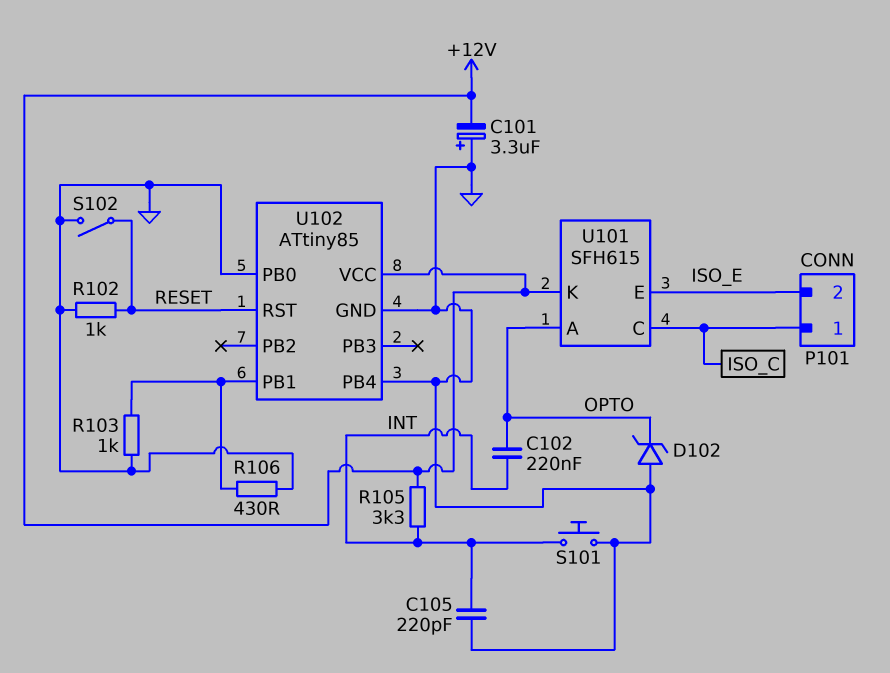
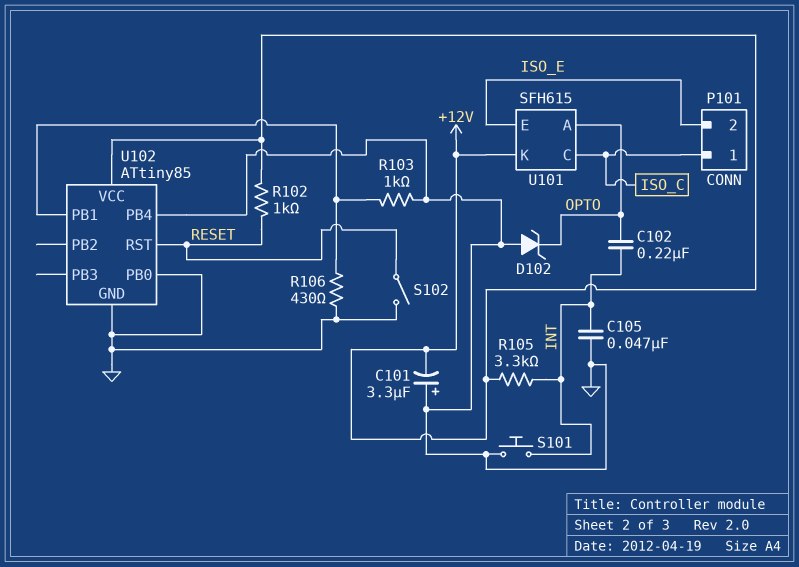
C105: 220pF (GND, INT) -> 47nF (GND, INT)
R102: 1k (GND, RESET) -> 1k (+12V, RESET)

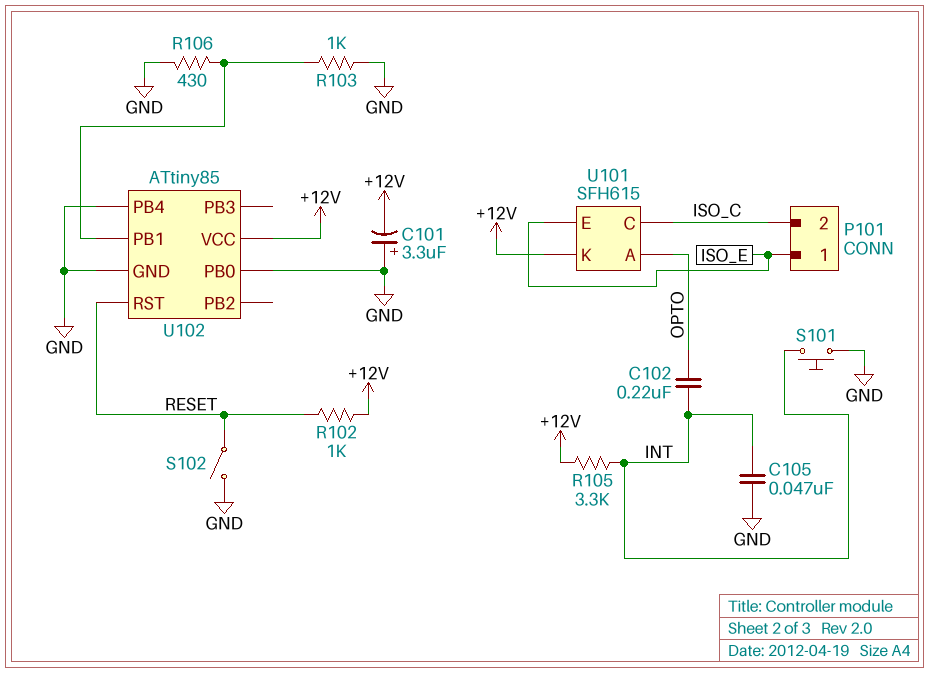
D102: zener (A GND, K OPTO) -> none
P101 pin 1: ISO_C -> ISO_E
P101 pin 2: ISO_E -> ISO_C

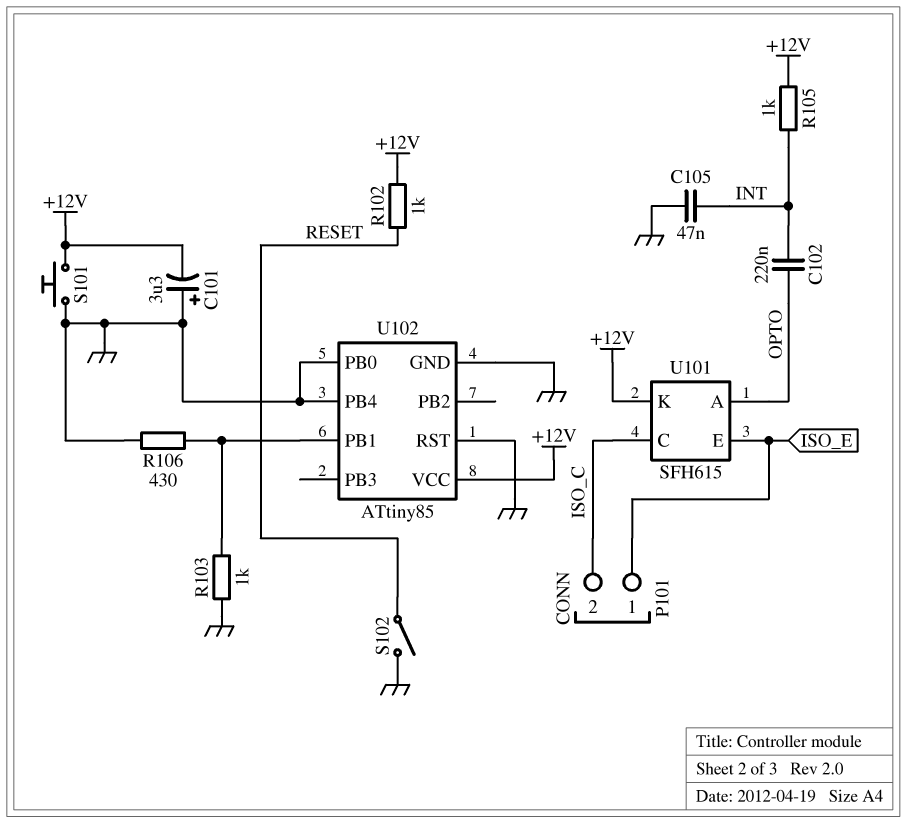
R105: 3.3k (+12V, INT) -> 1k (+12V, INT)
S101: button (GND, INT) -> button (+12V, GND)
U102 pin RST: RESET -> GND

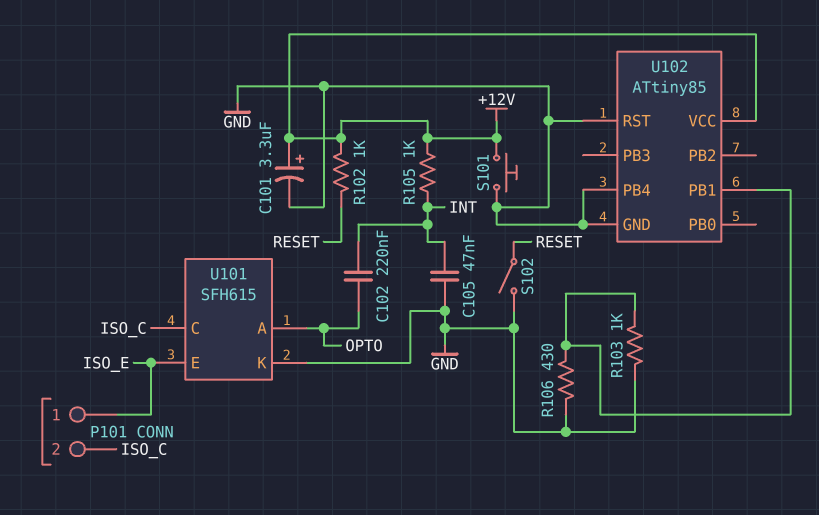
C101: 3.3uF (plus GND, minus +12V) -> 3.3uF (plus +12V, minus GND)
U101 pin K: +12V -> GND
U102 pin PB0: GND -> none

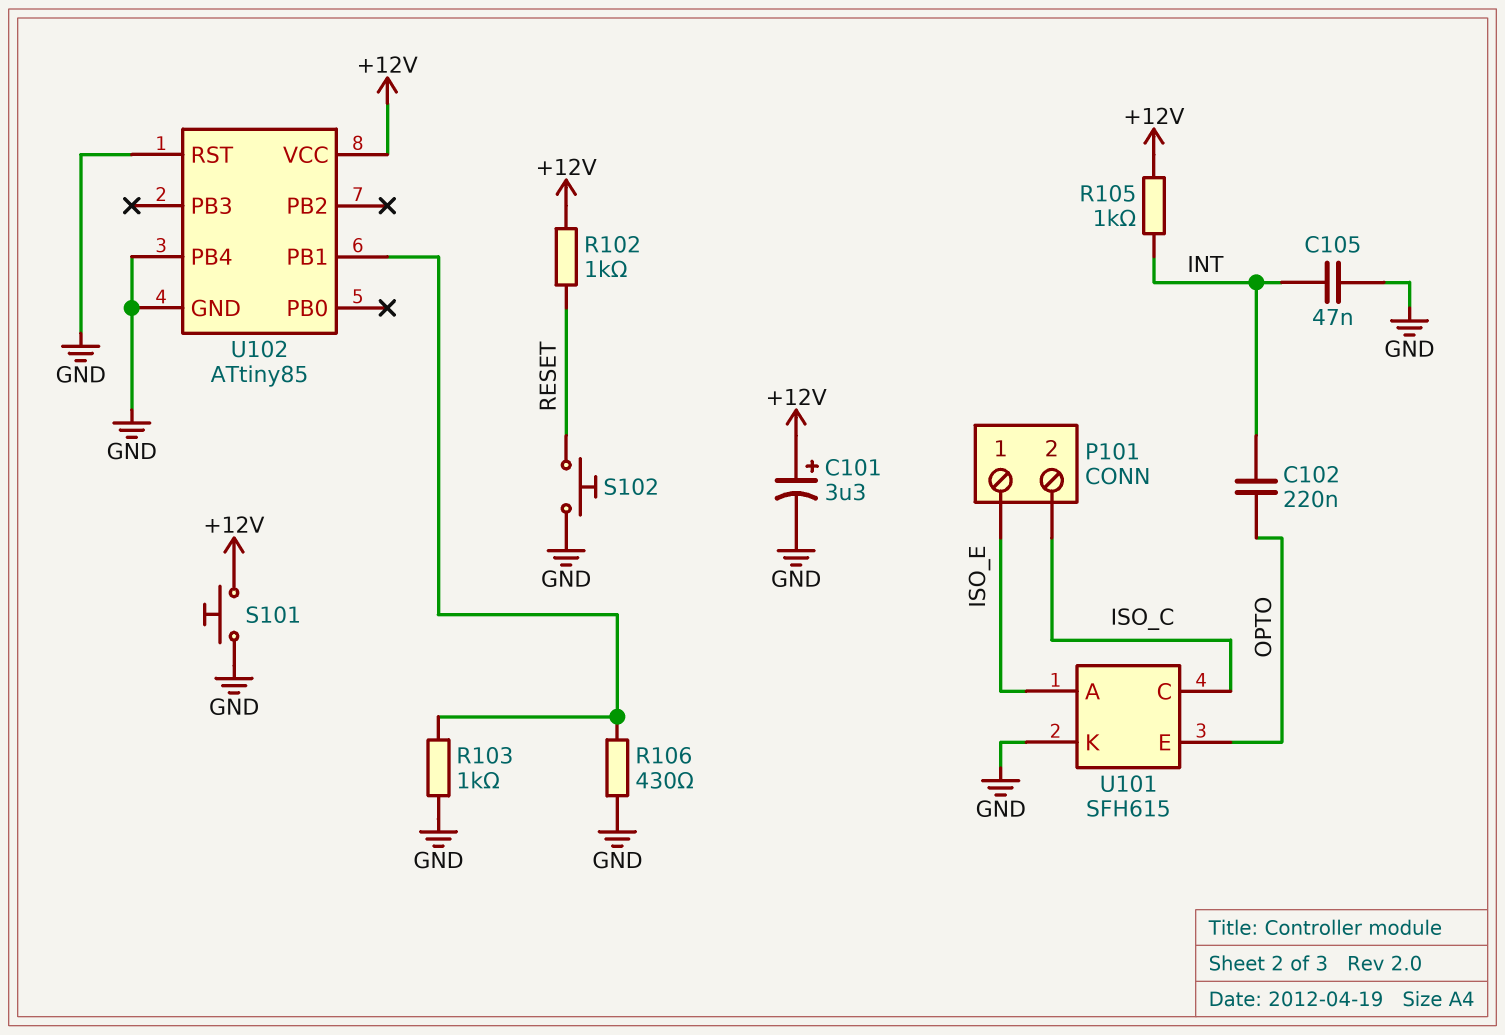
S102: switch (GND, RESET) -> button (GND, RESET)
U101 pin A: OPTO -> ISO_E
U101 pin E: ISO_E -> OPTO

